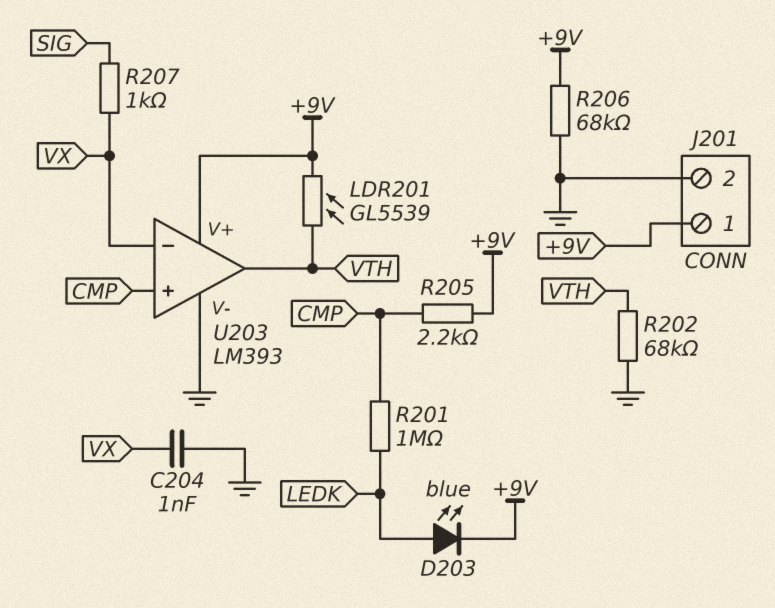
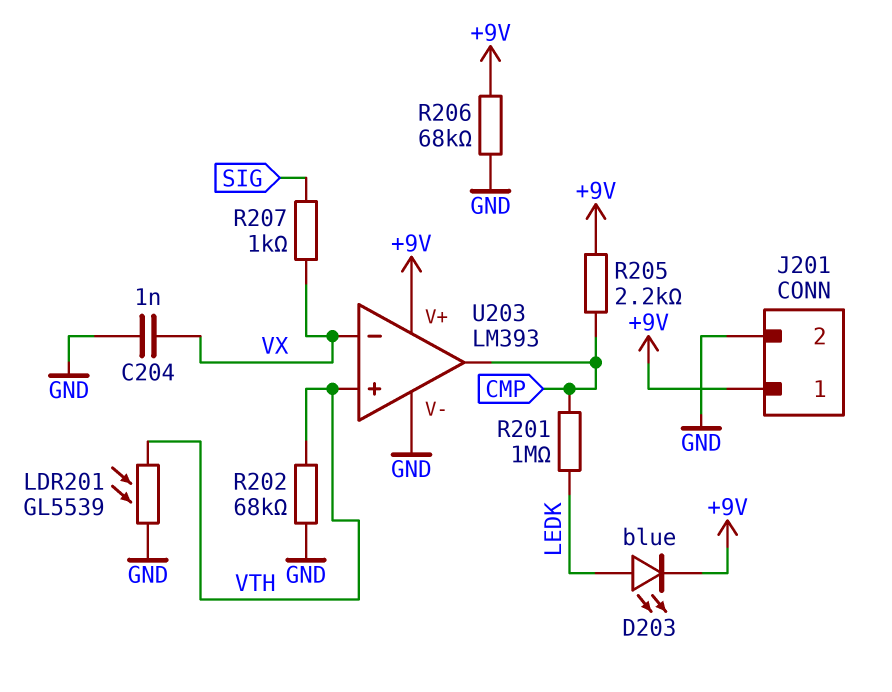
LDR201: GL5539 (+9V, VTH) -> GL5539 (GND, VTH)
U203 pin in+: CMP -> VTH
U203 pin out: VTH -> CMP

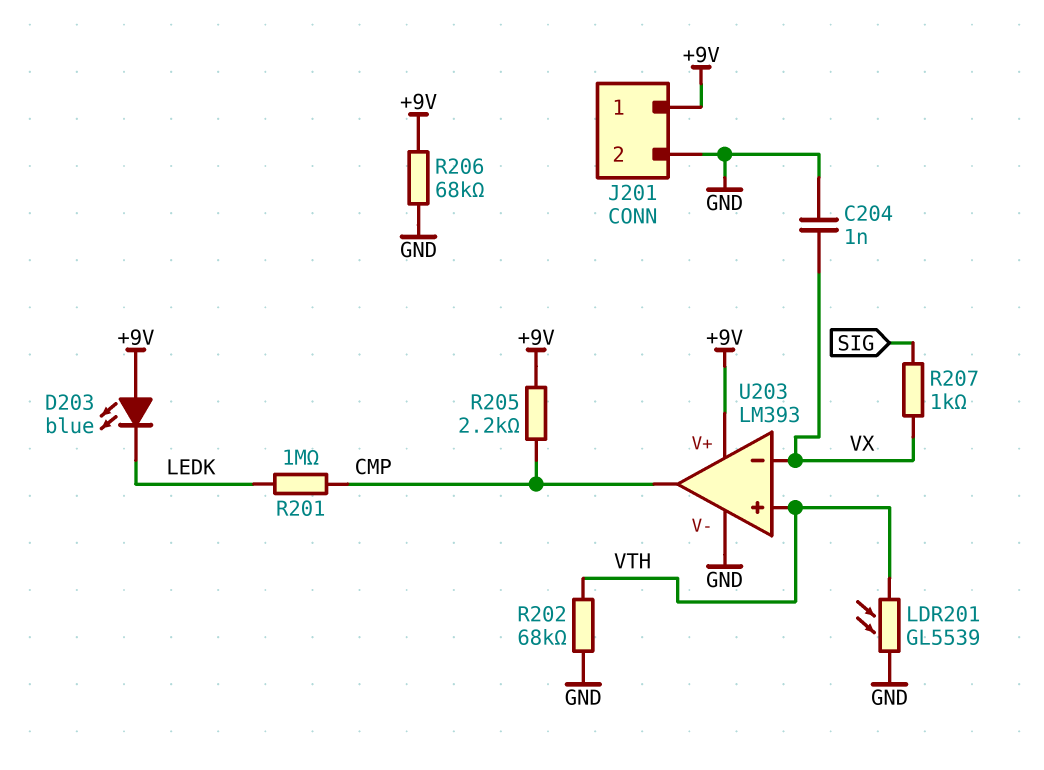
D203: LED blue (A LEDK, K +9V) -> LED blue (A +9V, K LEDK)

